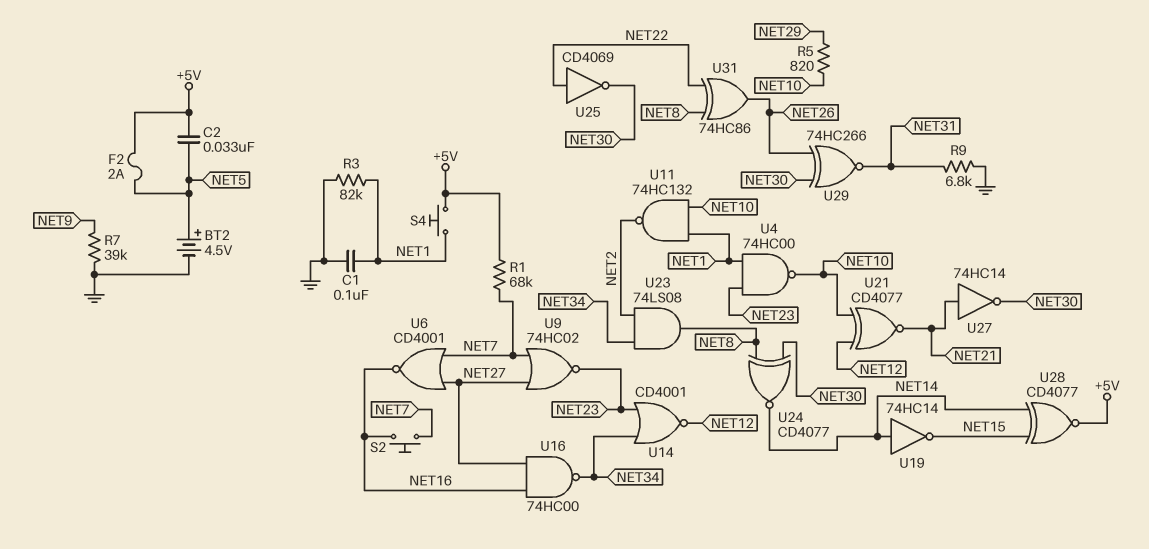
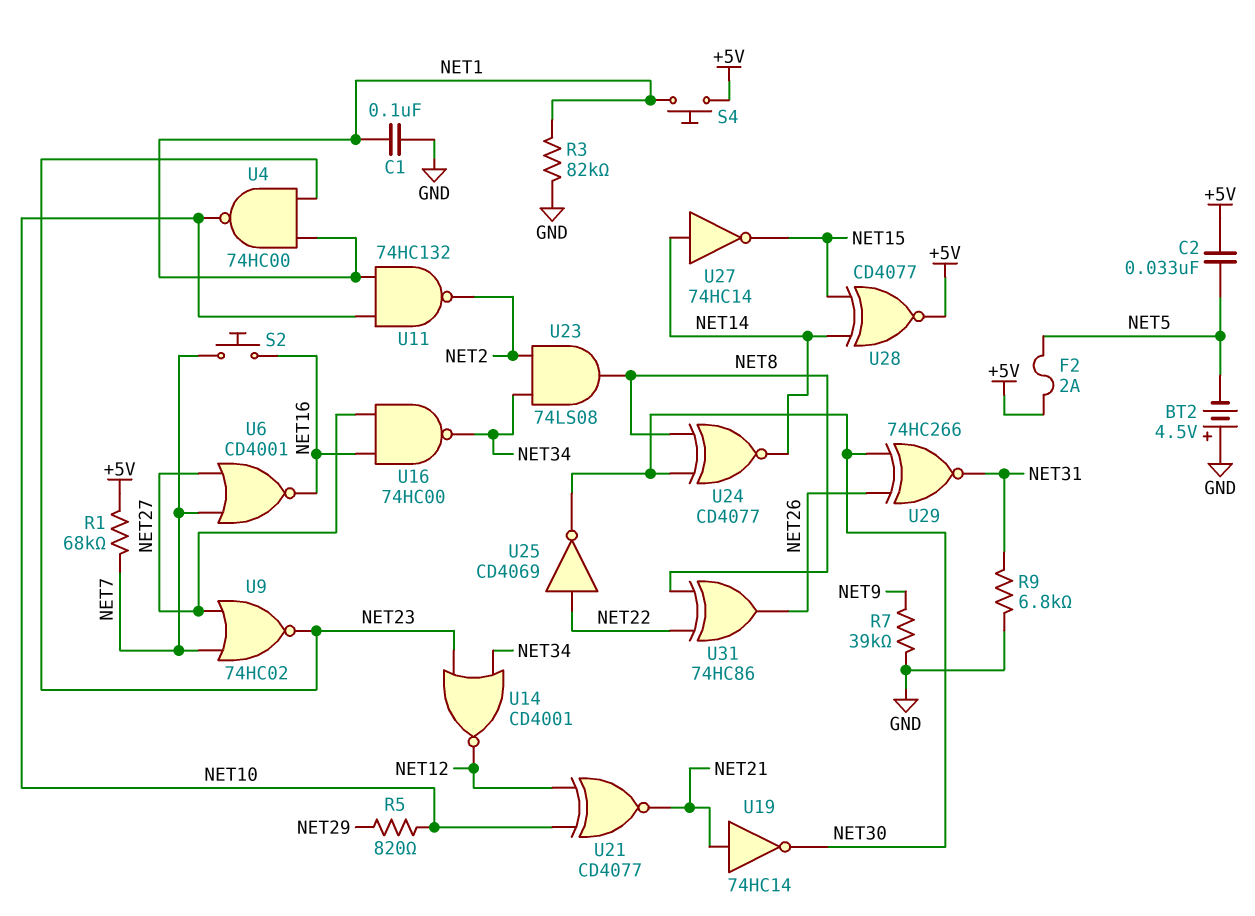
BT2: 4.5V (plus NET5, minus GND) -> 4.5V (plus GND, minus NET5)
U19: NOT 74HC14 (in NET14, out NET15) -> NOT 74HC14 (in NET21, out NET30)
U27: NOT 74HC14 (in NET21, out NET30) -> NOT 74HC14 (in NET14, out NET15)

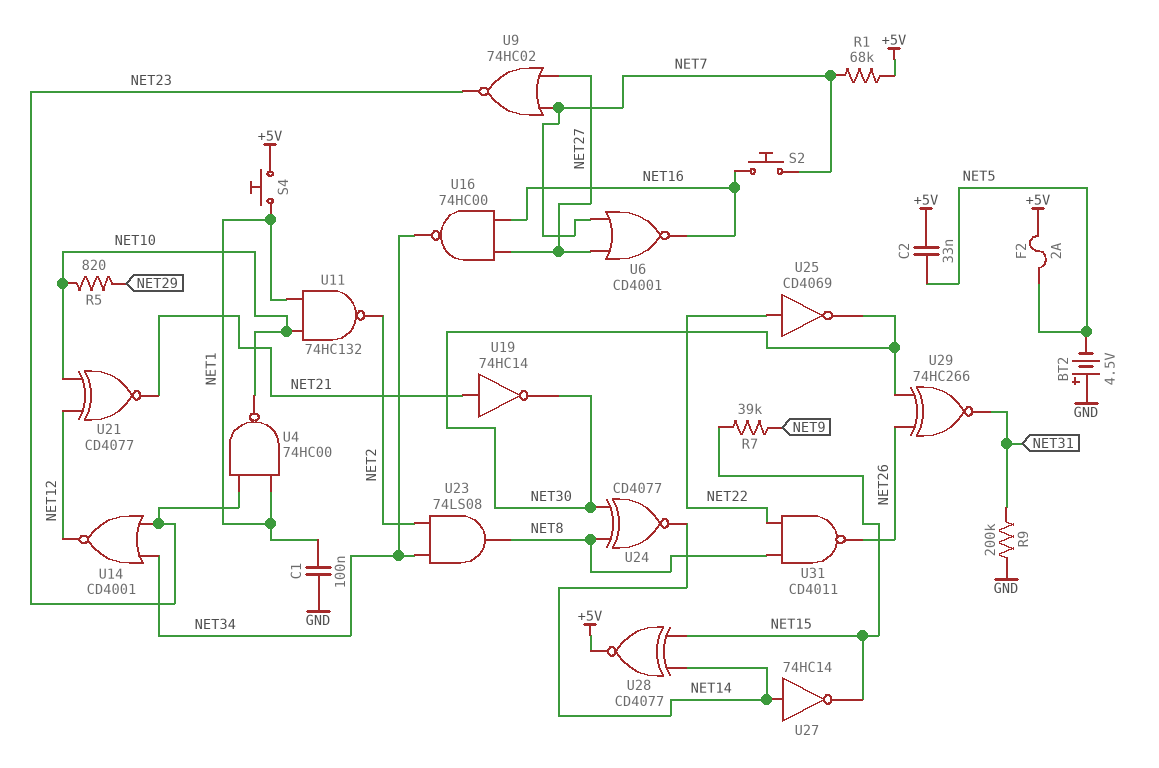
R3: 82k (GND, NET1) -> none
R7: 39k (GND, NET9) -> 39k (NET9, NET15)
R9: 6.8k (GND, NET31) -> 200k (GND, NET31)
U31: XOR 74HC86 (in NET8, in NET22, out NET26) -> NAND CD4011 (in NET8, in NET22, out NET26)

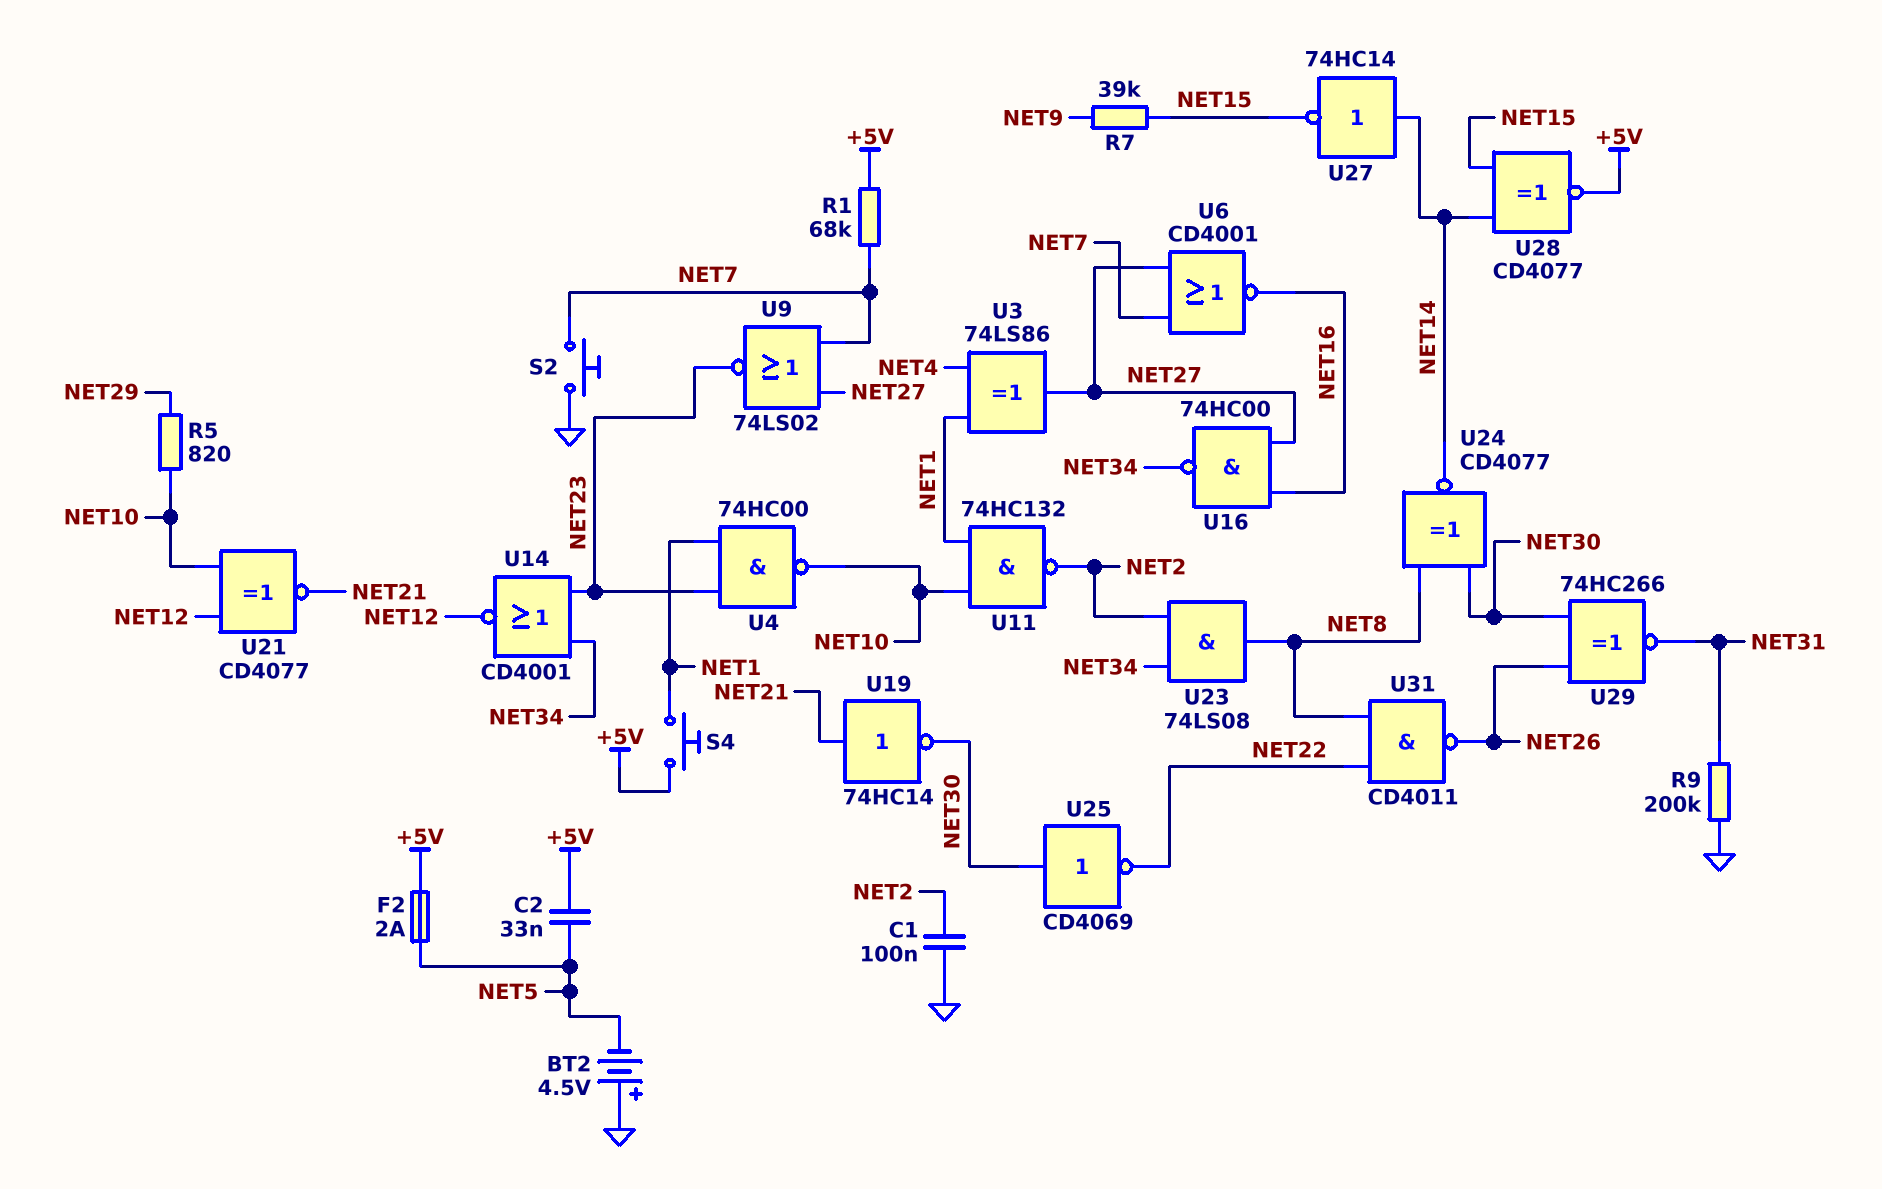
C1: 100nF (GND, NET1) -> 100nF (GND, NET2)
S2: button (NET7, NET16) -> button (GND, NET7)
U3: none -> XOR 74LS86 (in NET1, in NET4, out NET27)
U9: NOR 74HC02 (in NET7, in NET27, out NET23) -> NOR 74LS02 (in NET7, in NET27, out NET23)
U25: NOT CD4069 (in NET22, out NET30) -> NOT CD4069 (in NET30, out NET22)

